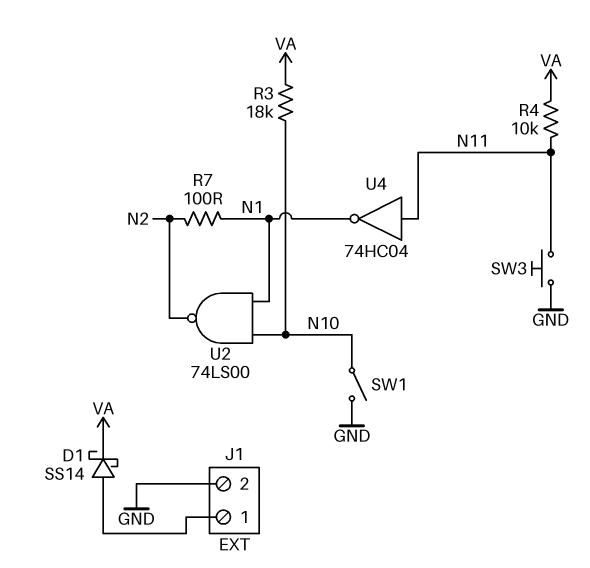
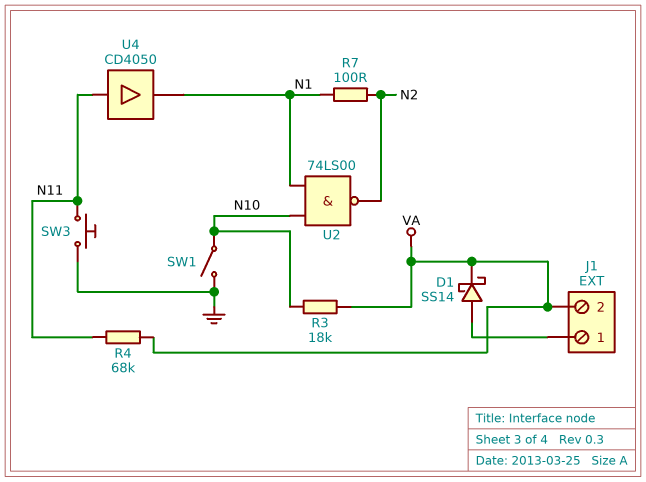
J1 pin 2: GND -> VA
R4: 10k (N11, VA) -> 68k (N11, VA)
U4: NOT 74HC04 (in N11, out N1) -> buffer CD4050 (in N11, out N1)

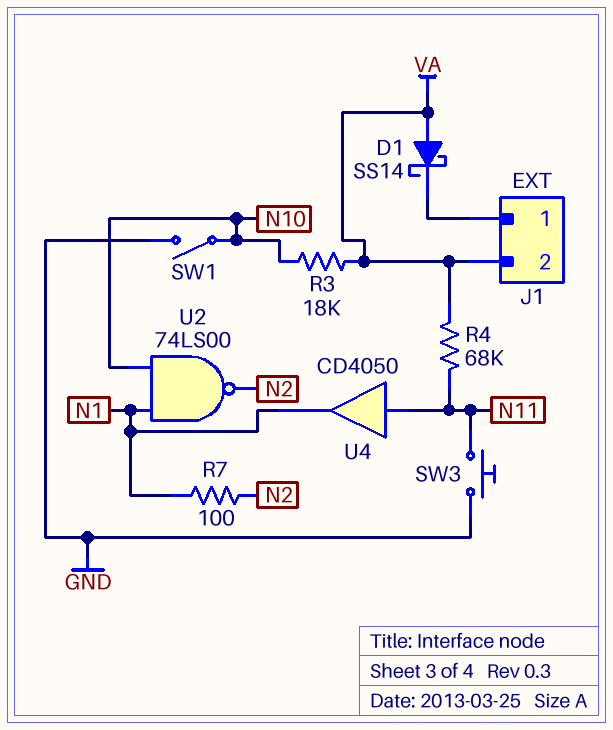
D1: schottky SS14 (A J1/1, K VA) -> schottky SS14 (A VA, K J1/1)

